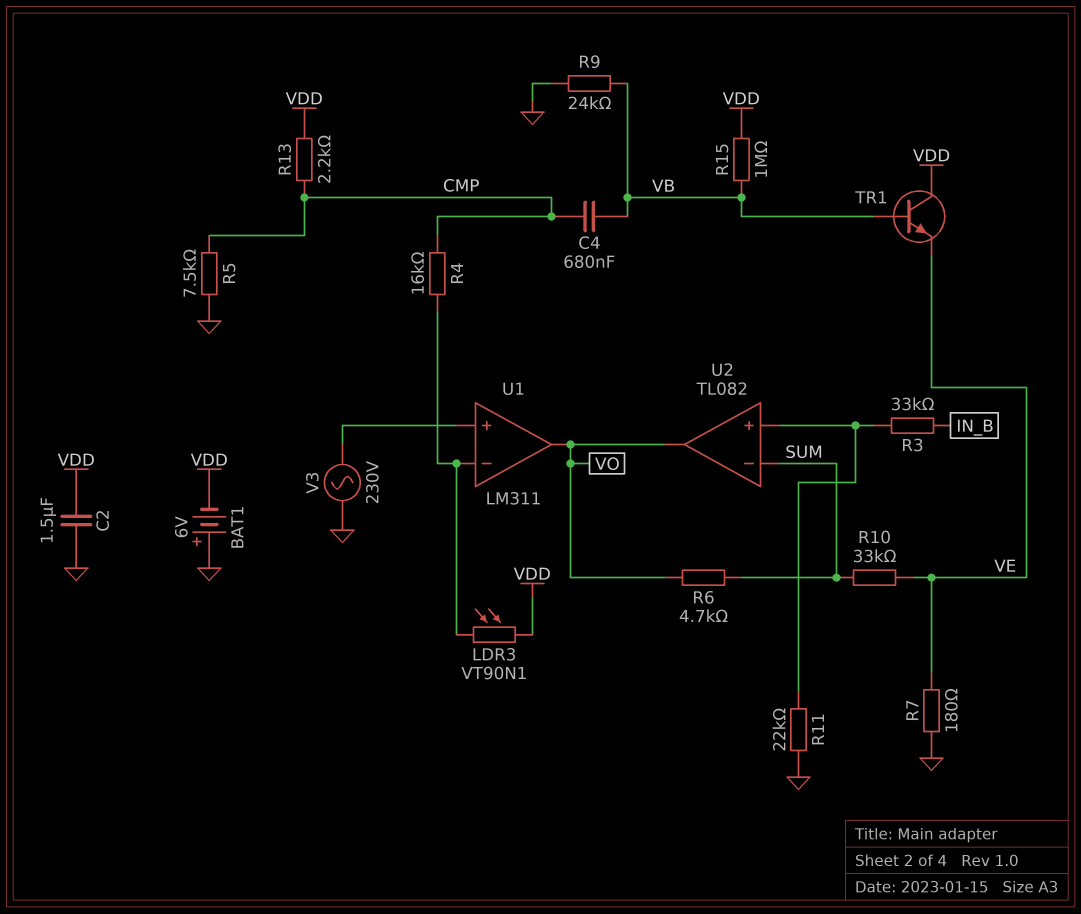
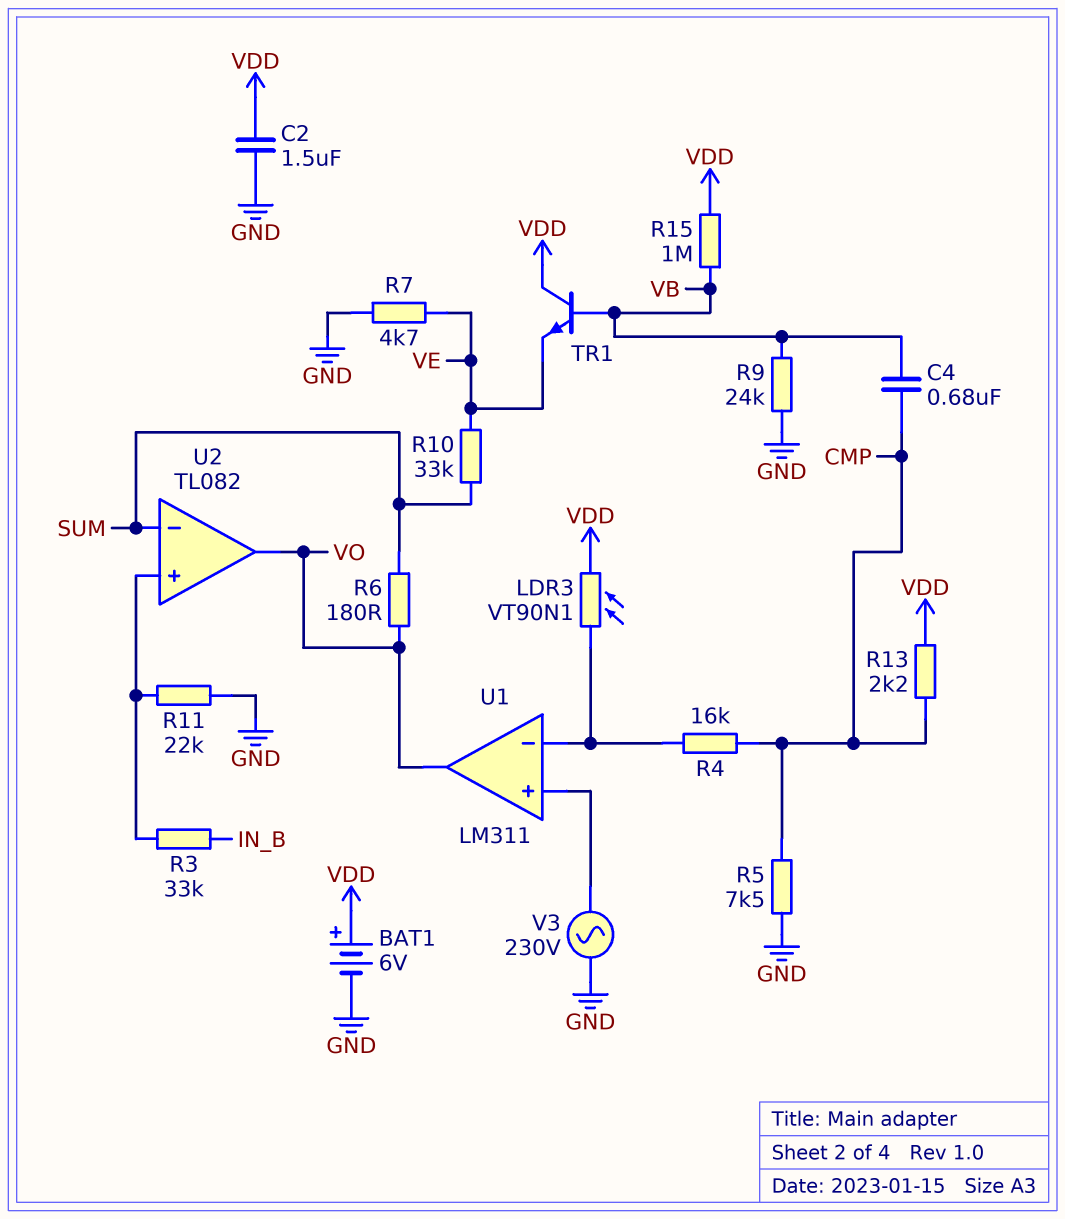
BAT1: 6V (plus GND, minus VDD) -> 6V (plus VDD, minus GND)
R6: 4.7k (SUM, VO) -> 180 (SUM, VO)
R7: 180 (GND, VE) -> 4.7k (GND, VE)

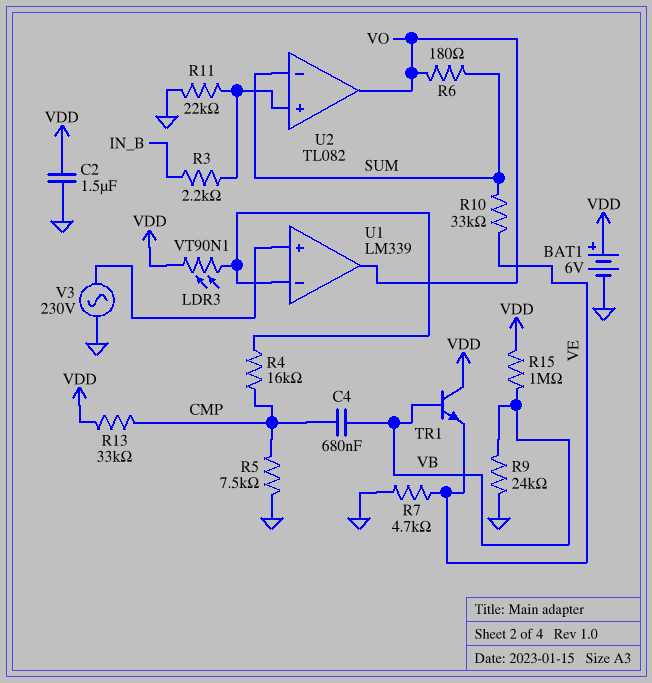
R3: 33k (IN_B, U2/in+) -> 2.2k (IN_B, U2/in+)
R13: 2.2k (CMP, VDD) -> 33k (CMP, VDD)
U1: LM311 -> LM339

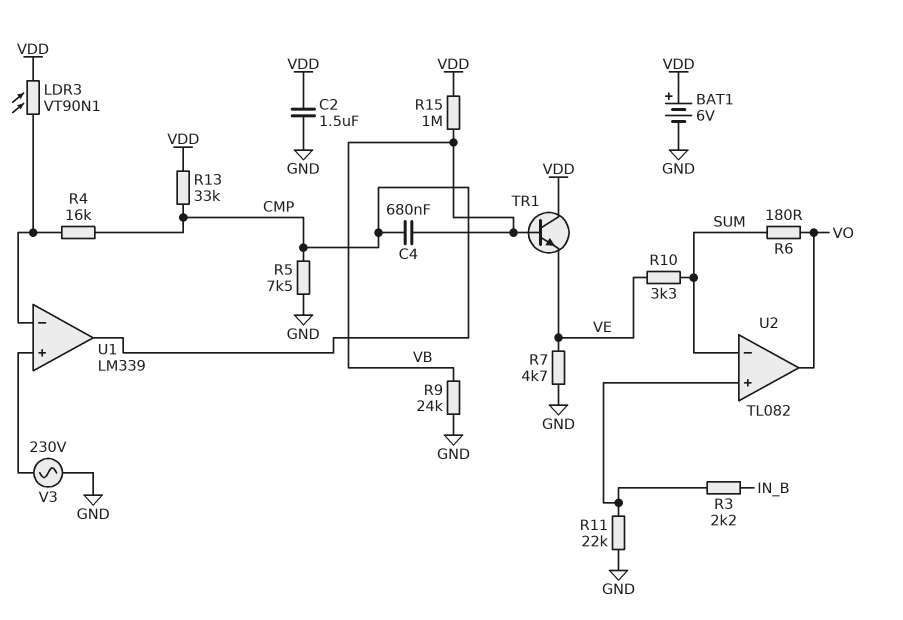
R10: 33k (SUM, VE) -> 3.3k (SUM, VE)
U1 pin out: VO -> CMP

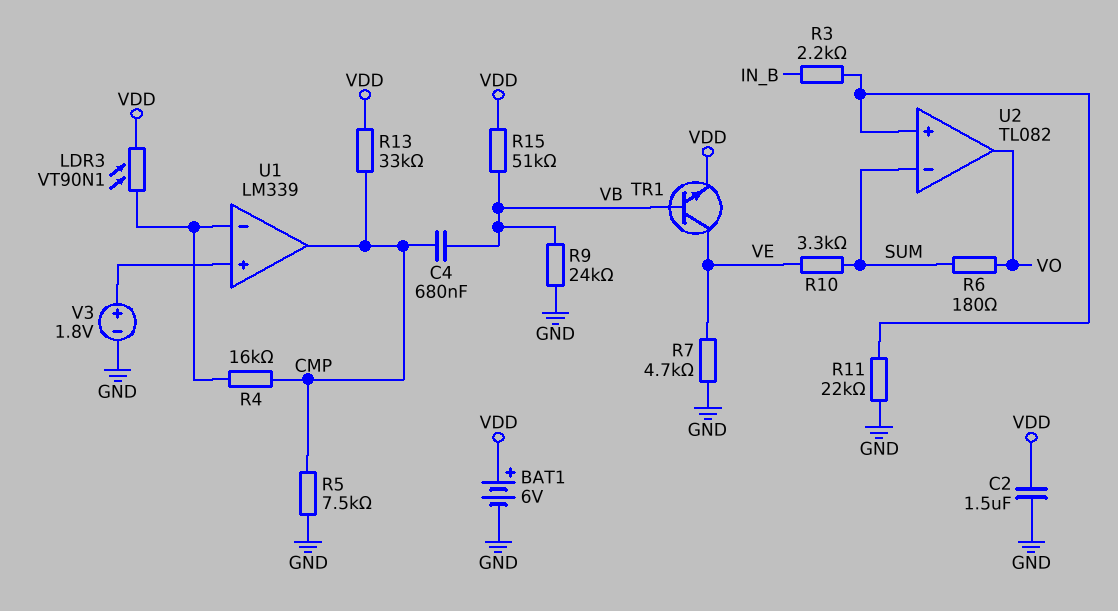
R15: 1M (VB, VDD) -> 51k (VB, VDD)
TR1: NPN (B VB, C VDD, E VE) -> NPN (B VB, C VE, E VDD)
V3: AC 230V (GND, U1/in+) -> 1.8V (plus U1/in+, minus GND)

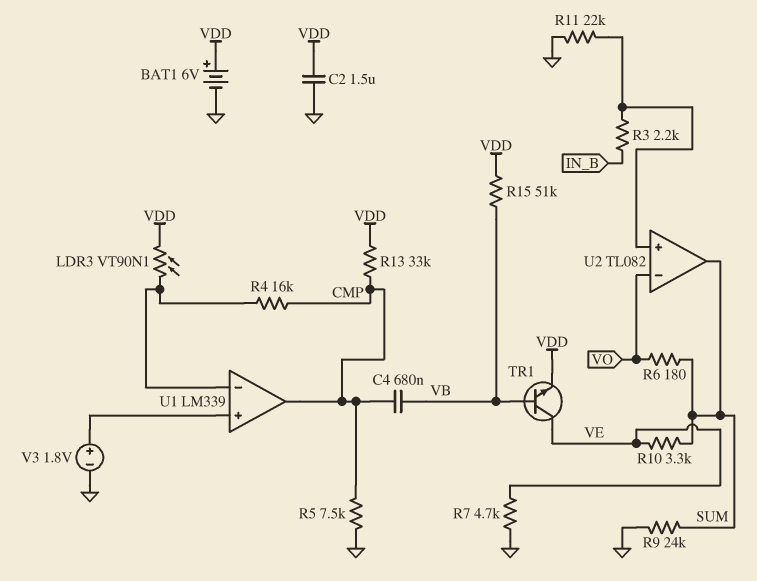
R9: 24k (GND, VB) -> 24k (GND, SUM)
U2 pin in-: SUM -> VO
U2 pin out: VO -> SUM

